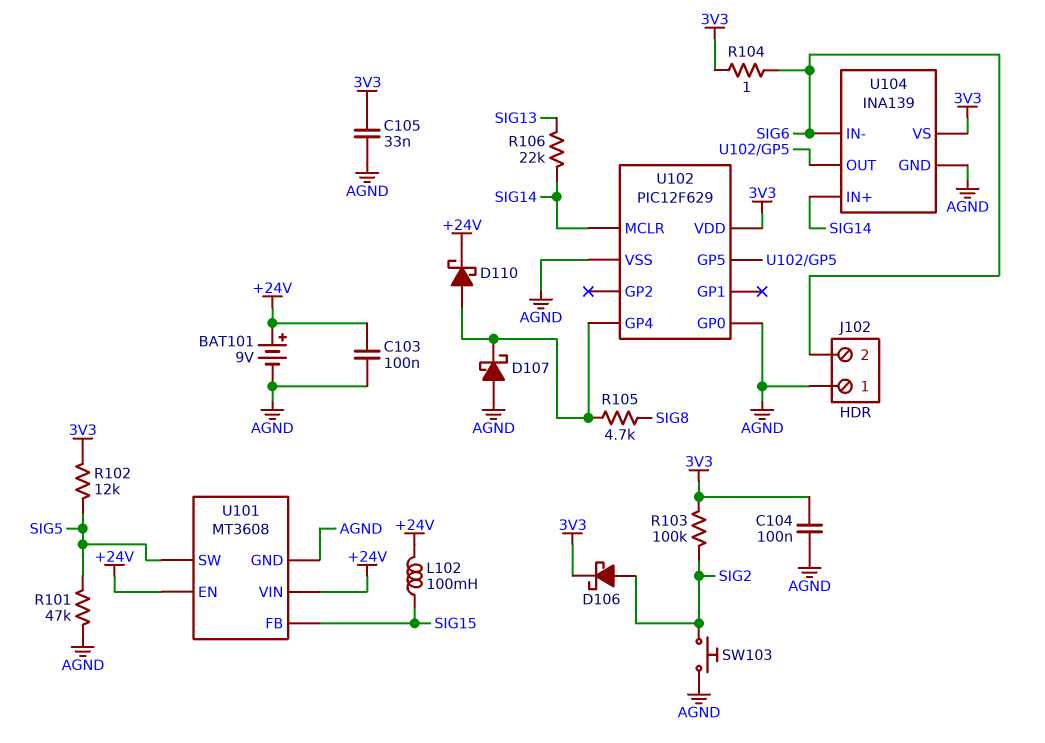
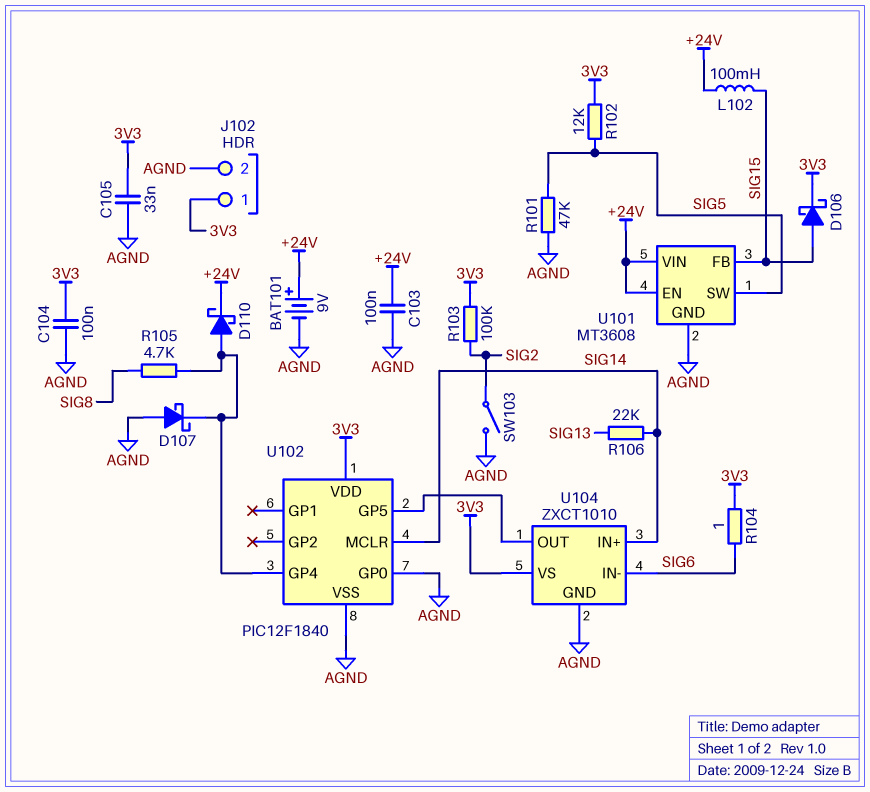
D106: schottky (A SIG2, K 3V3) -> schottky (A SIG15, K 3V3)
J102 pin 1: AGND -> 3V3
J102 pin 2: SIG6 -> AGND
SW103: button (AGND, SIG2) -> switch (AGND, SIG2)
U102: PIC12F629 -> PIC12F1840
U104: INA139 -> ZXCT1010

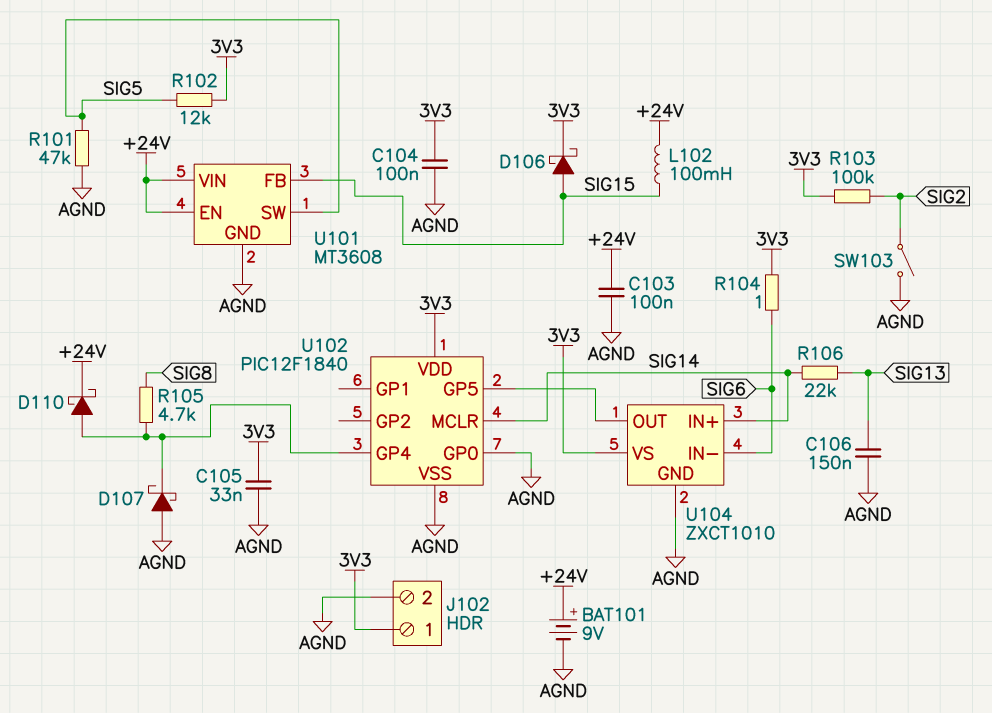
C106: none -> 150nF (AGND, SIG13)

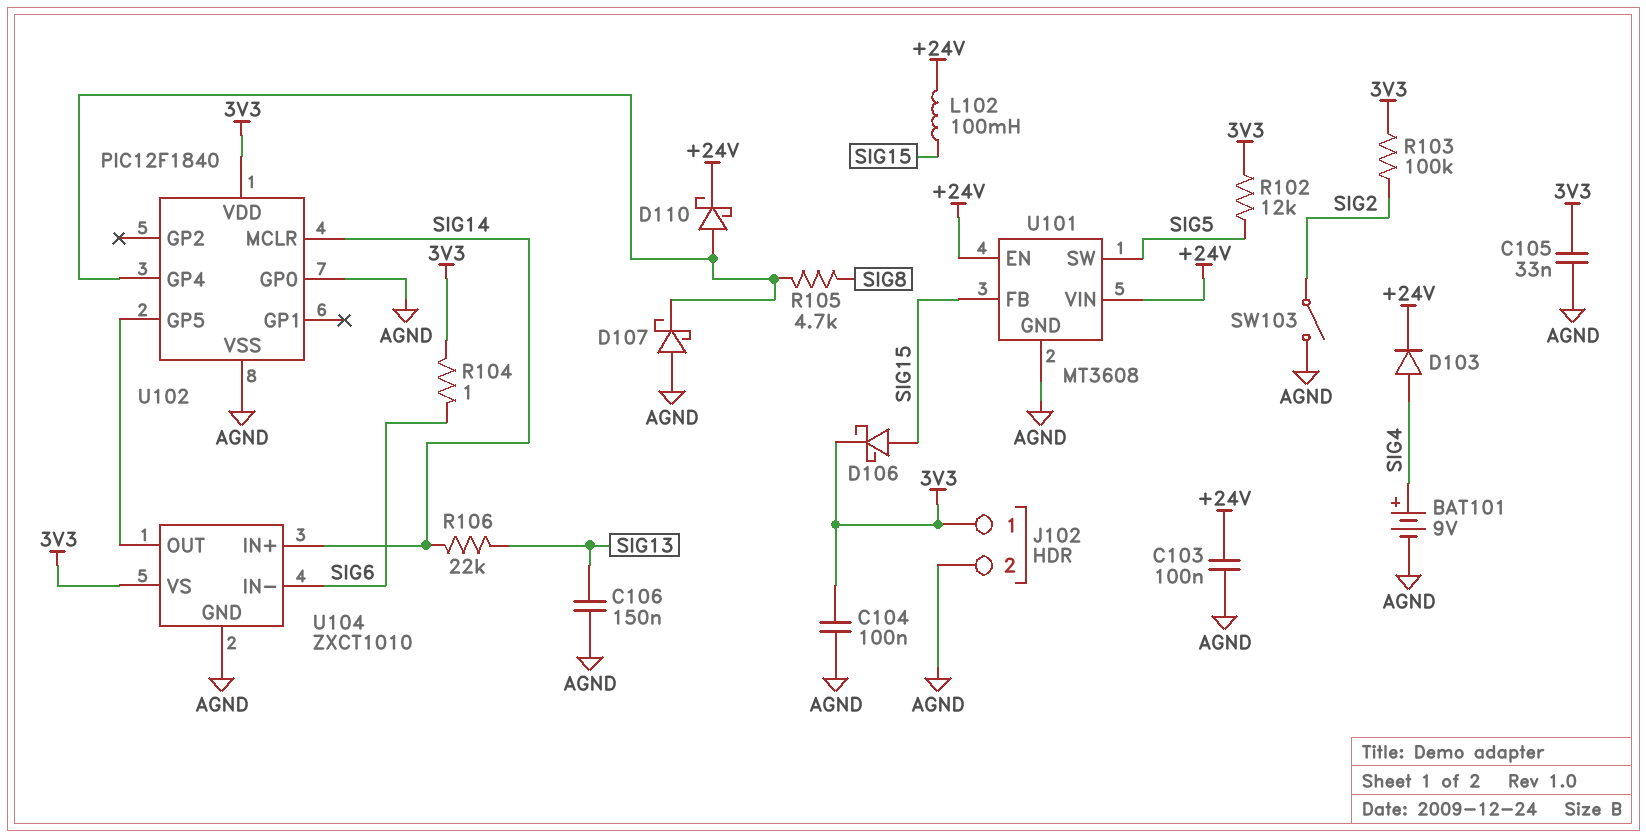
BAT101: 9V (plus +24V, minus AGND) -> 9V (plus SIG4, minus AGND)
D103: none -> diode (A SIG4, K +24V)
R101: 47k (AGND, SIG5) -> none

